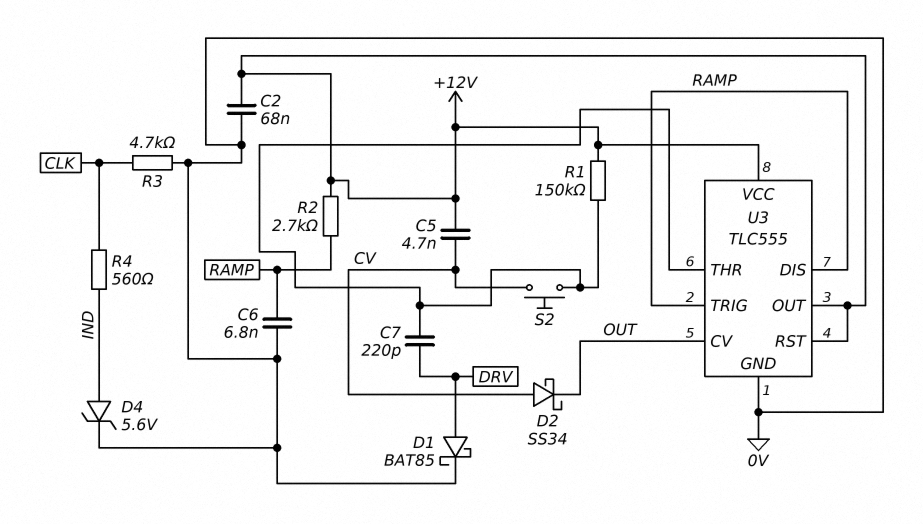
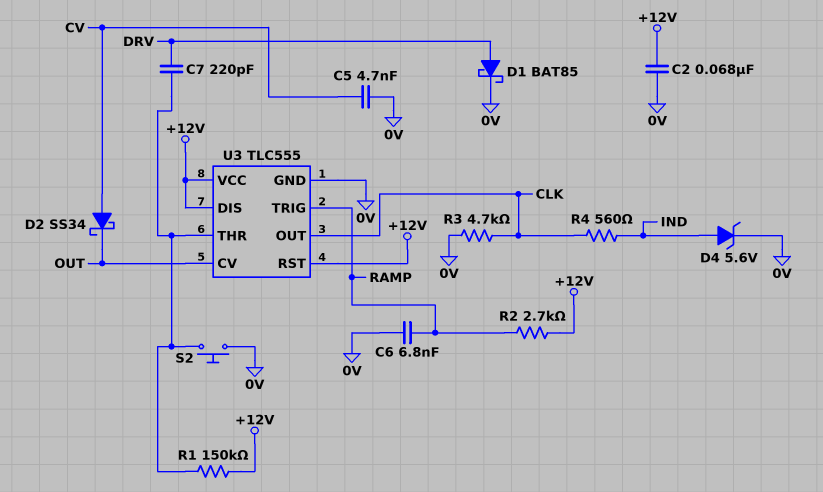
C5: 4.7nF (+12V, CV) -> 4.7nF (0V, CV)
S2: button (CV, U3/THR) -> button (0V, U3/THR)
U3 pin DIS: RAMP -> +12V
U3 pin OUT: +12V -> CLK

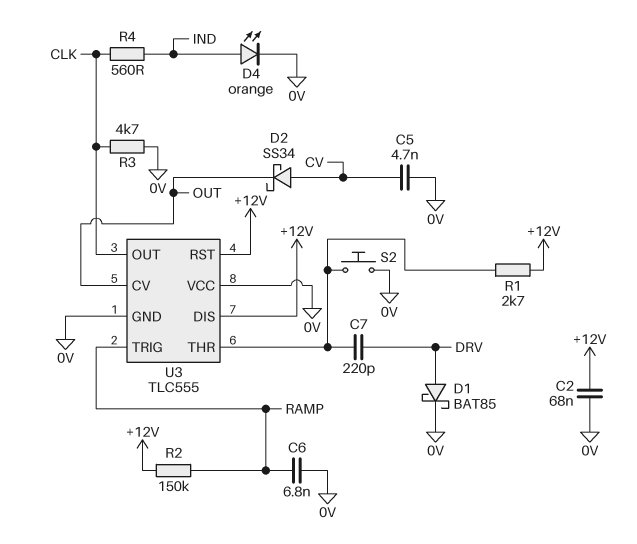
D4: zener 5.6V (A IND, K 0V) -> LED orange (A IND, K 0V)
R1: 150k (+12V, U3/THR) -> 2.7k (+12V, U3/THR)
R2: 2.7k (+12V, RAMP) -> 150k (+12V, RAMP)
U3 pin VCC: +12V -> 0V

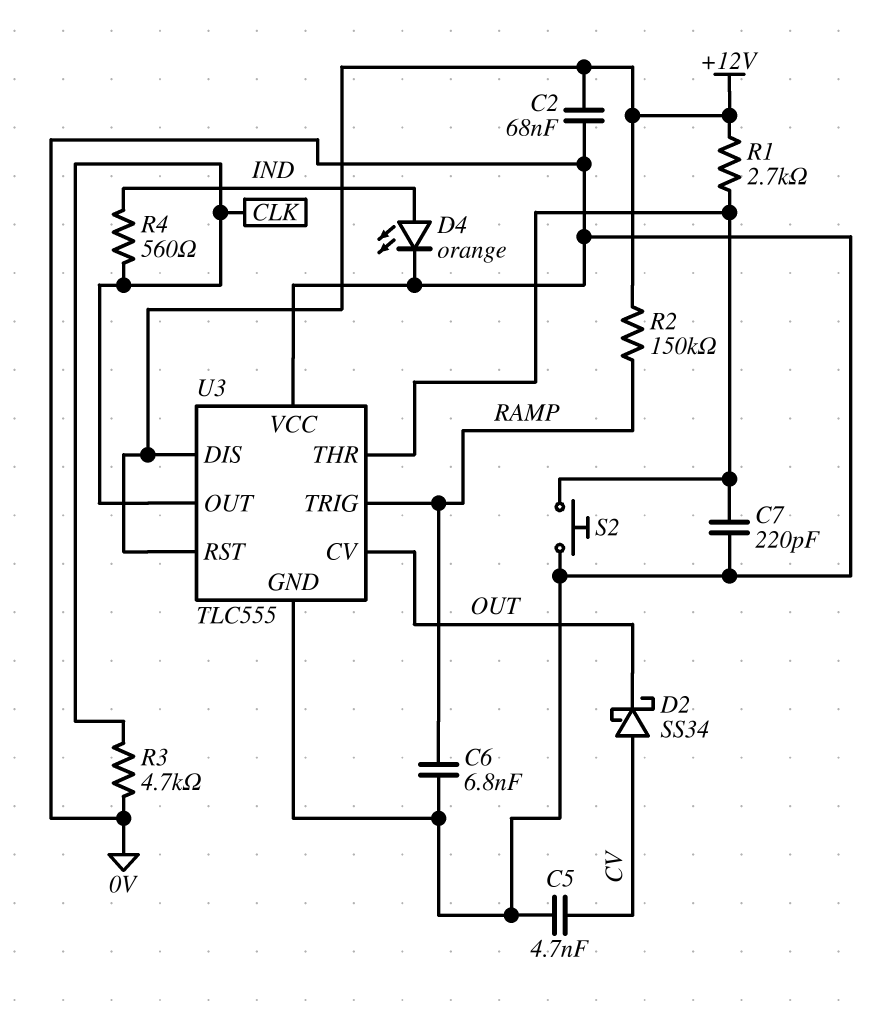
C7: 220pF (DRV, U3/THR) -> 220pF (0V, U3/THR)
D1: schottky BAT85 (A DRV, K 0V) -> none

